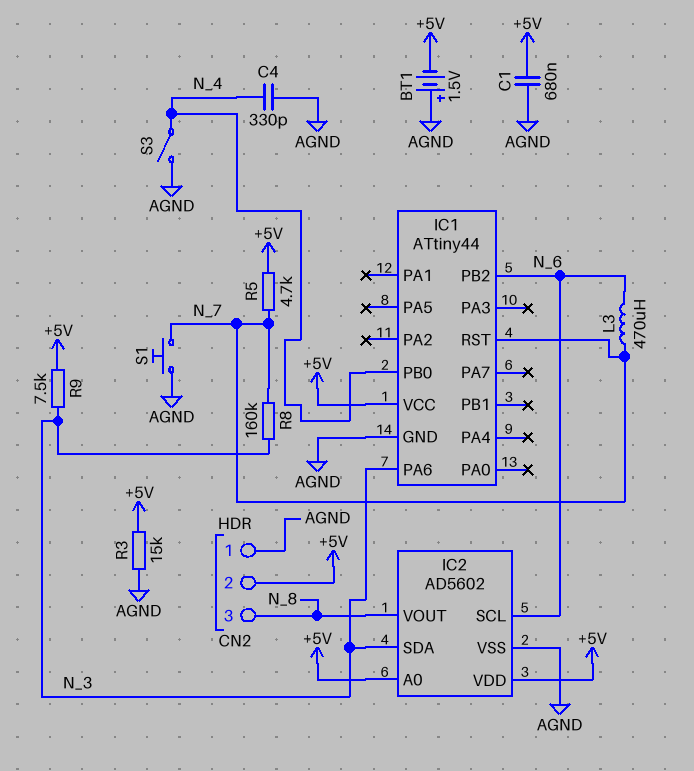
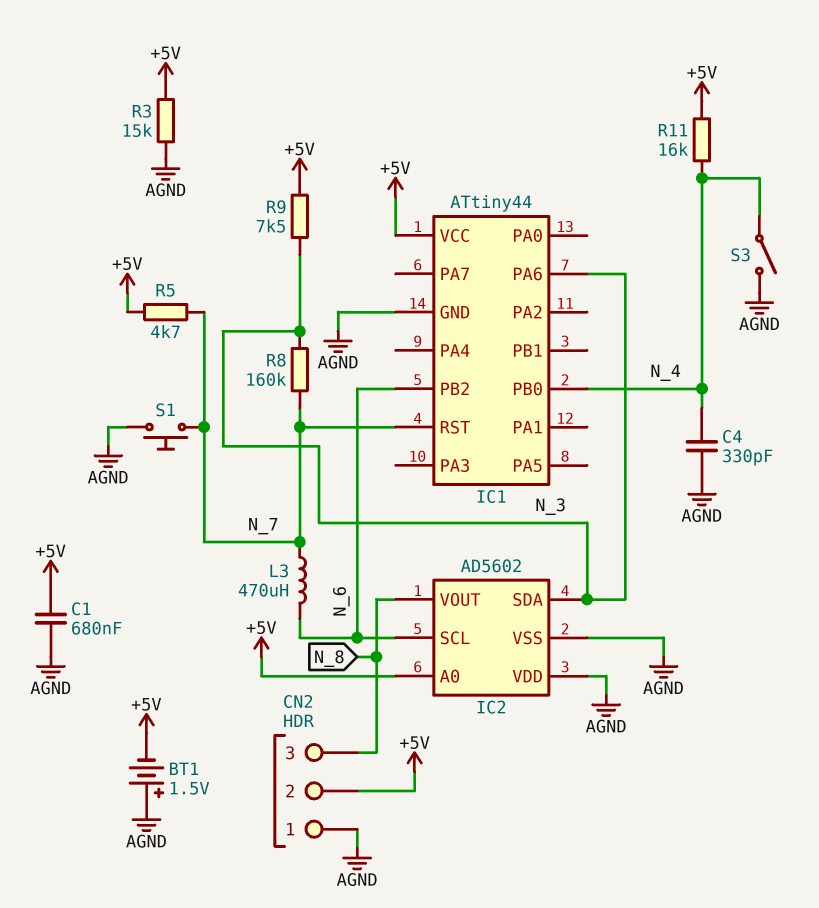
IC2 pin VDD: +5V -> AGND
R11: none -> 16k (+5V, N_4)

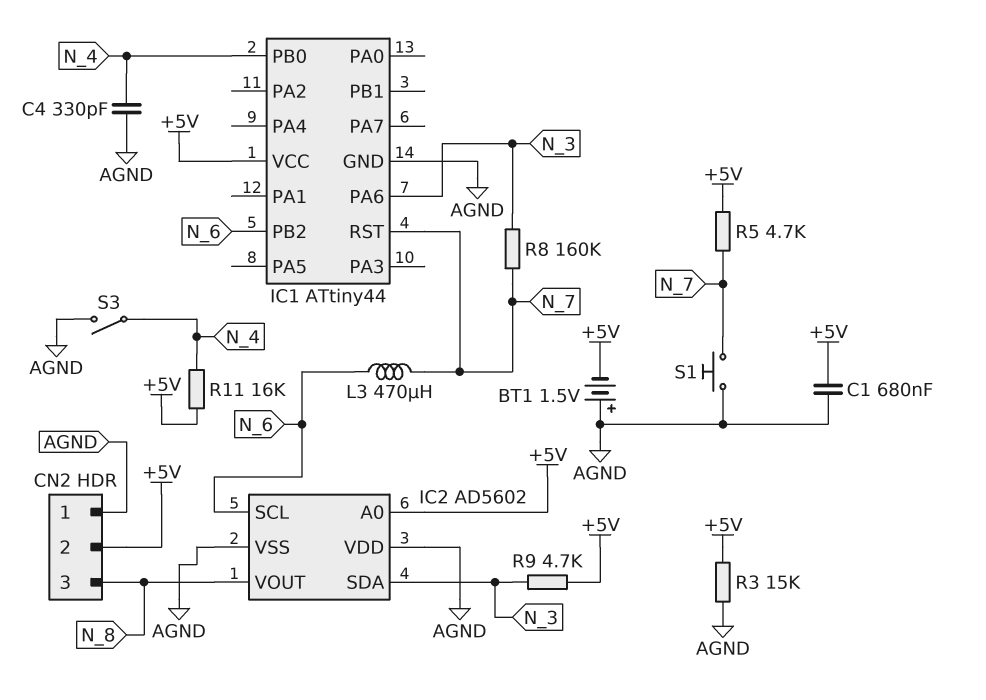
R9: 7.5k (+5V, N_3) -> 4.7k (+5V, N_3)

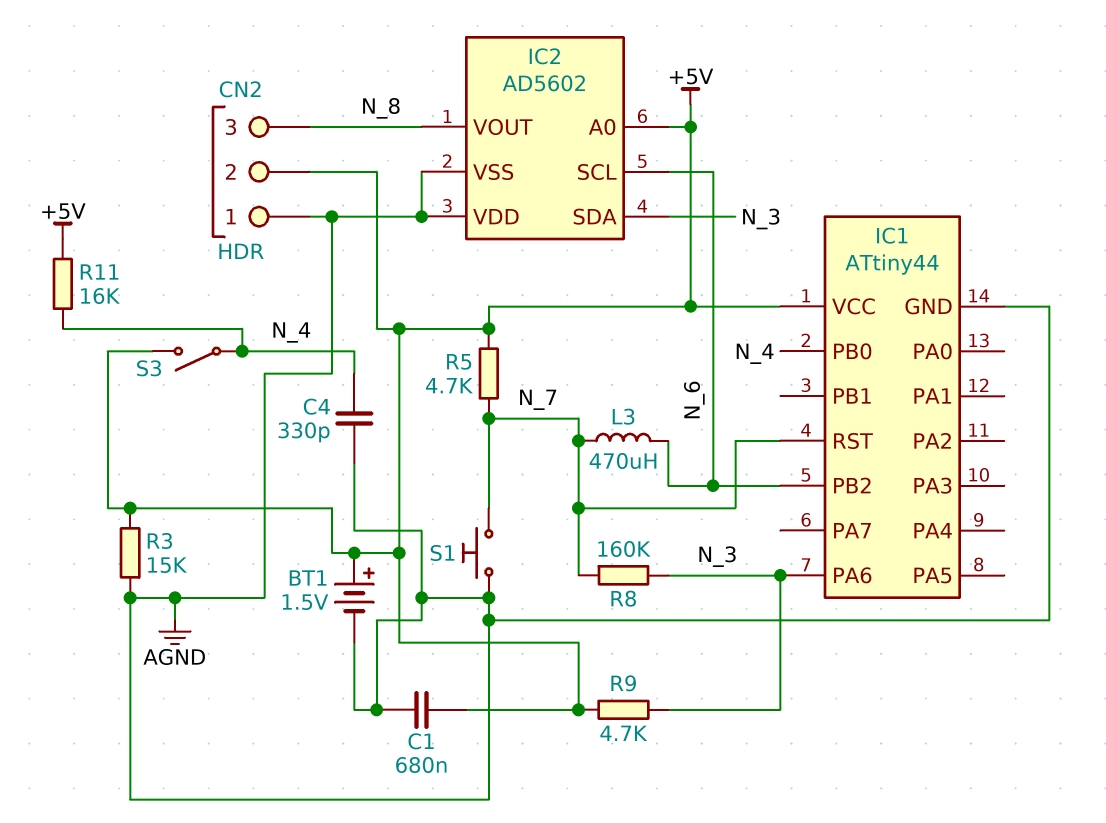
BT1: 1.5V (plus AGND, minus +5V) -> 1.5V (plus +5V, minus AGND)
S3: switch (AGND, N_4) -> switch (+5V, N_4)

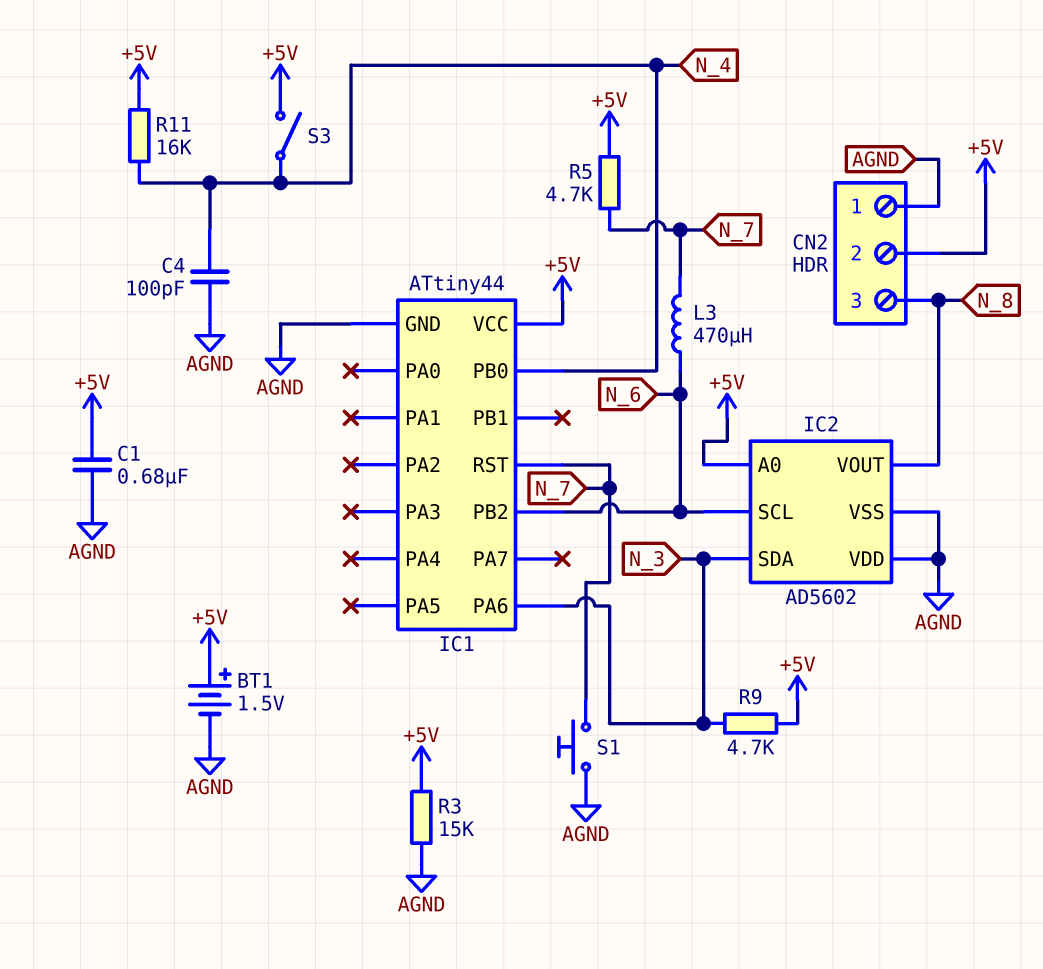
C4: 330pF (AGND, N_4) -> 100pF (AGND, N_4)
R8: 160k (N_3, N_7) -> none

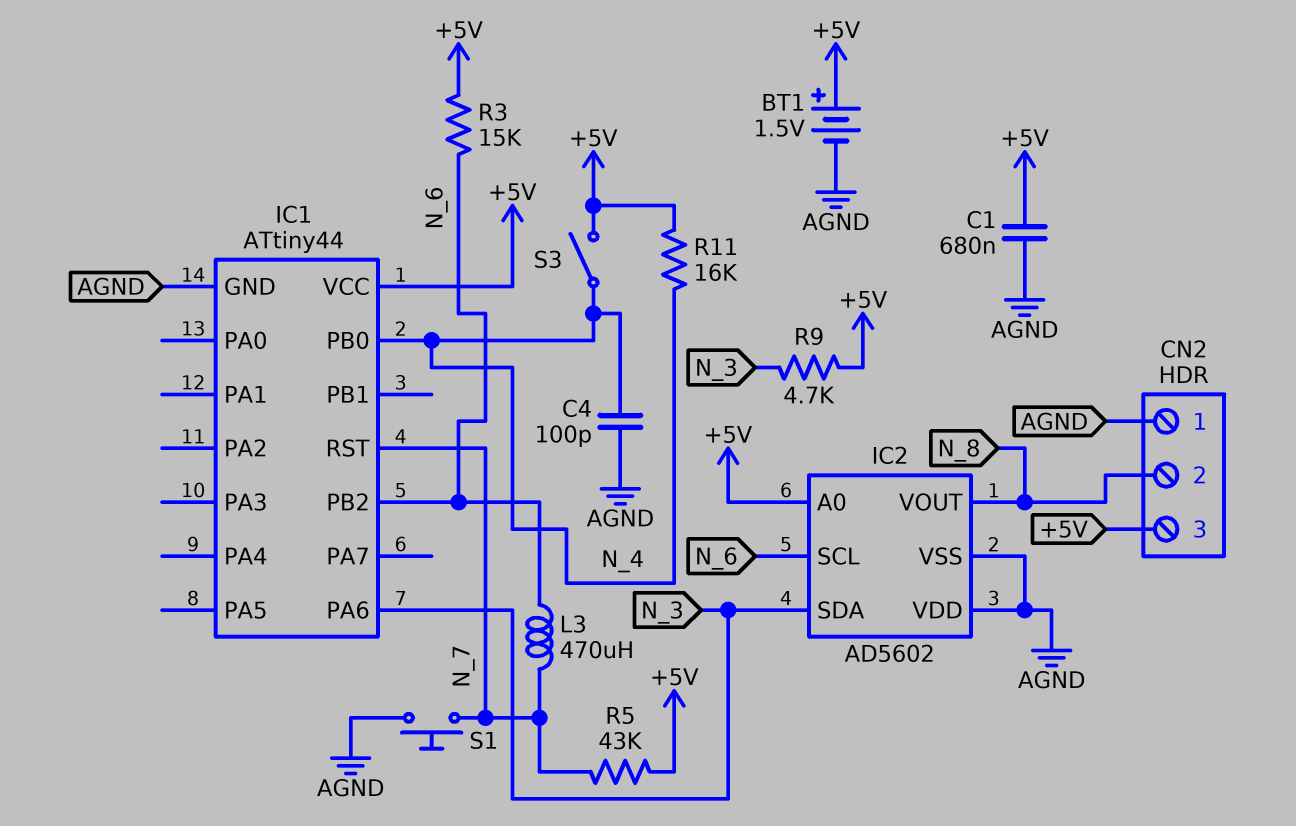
CN2 pin 2: +5V -> N_8
CN2 pin 3: N_8 -> +5V
R3: 15k (+5V, AGND) -> 15k (+5V, N_6)
R5: 4.7k (+5V, N_7) -> 43k (+5V, N_7)

